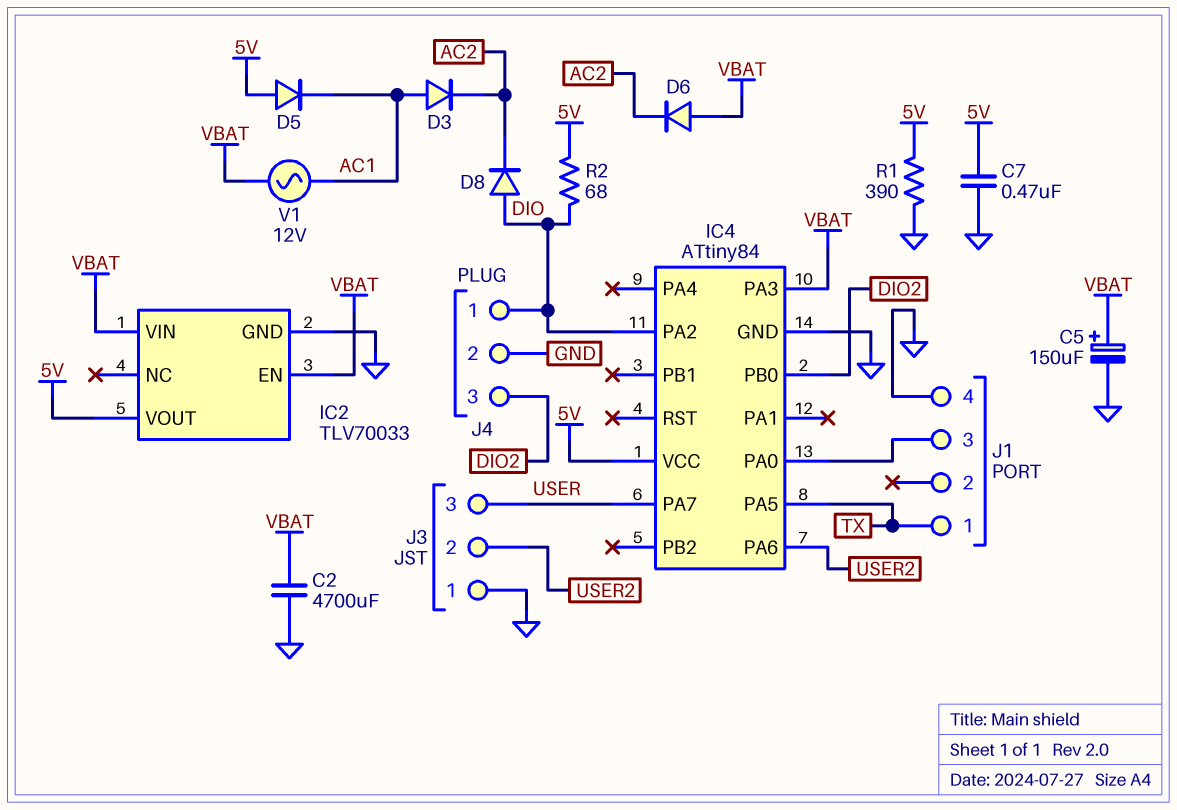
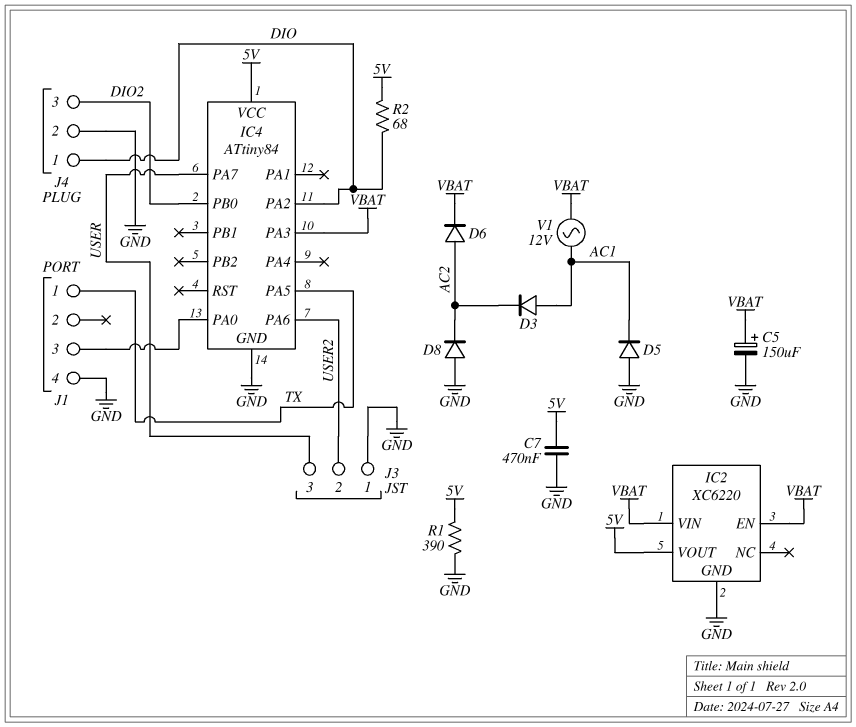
C2: 4700uF (GND, VBAT) -> none
D5: diode (A 5V, K AC1) -> diode (A GND, K AC1)
D6: diode (A VBAT, K AC2) -> diode (A AC2, K VBAT)
D8: diode (A DIO, K AC2) -> diode (A GND, K AC2)
IC2: TLV70033 -> XC6220

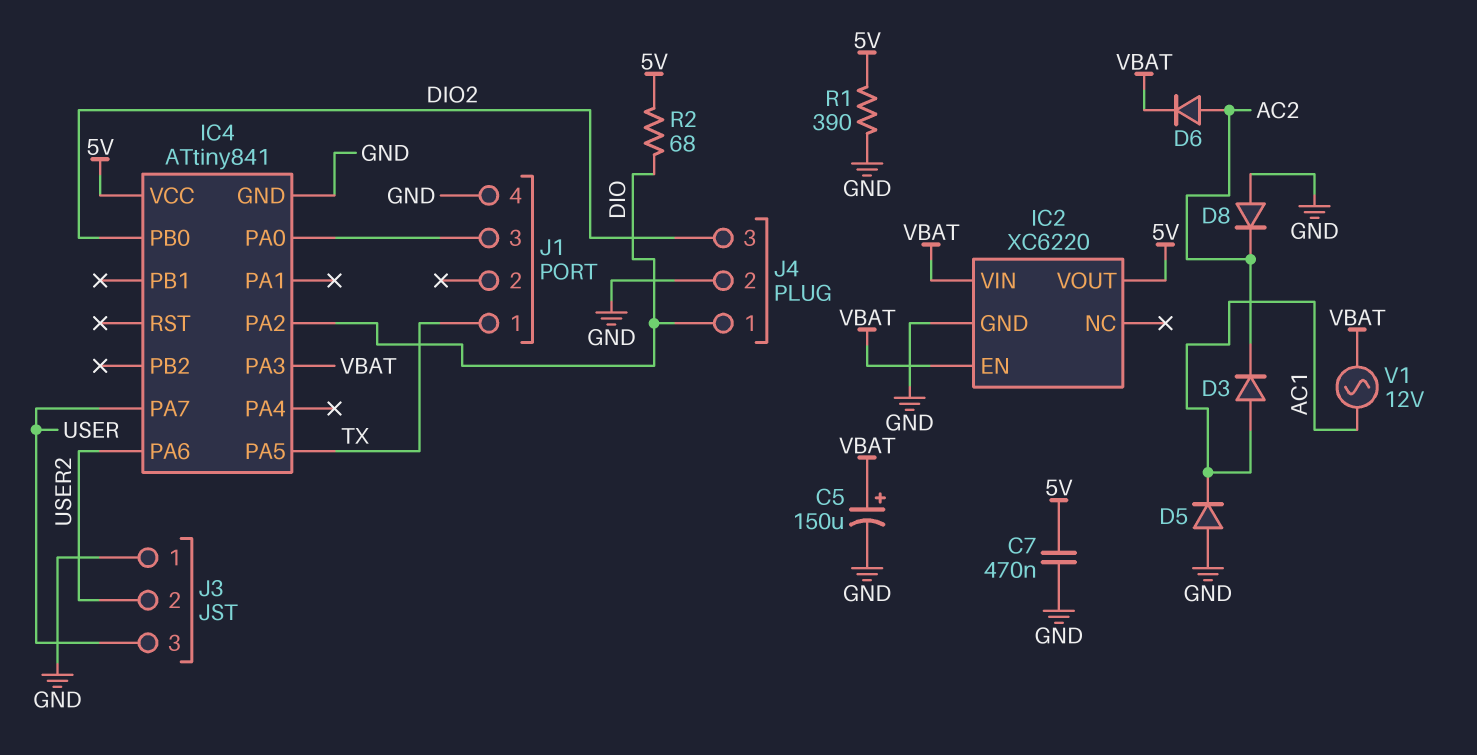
IC4: ATtiny84 -> ATtiny841

